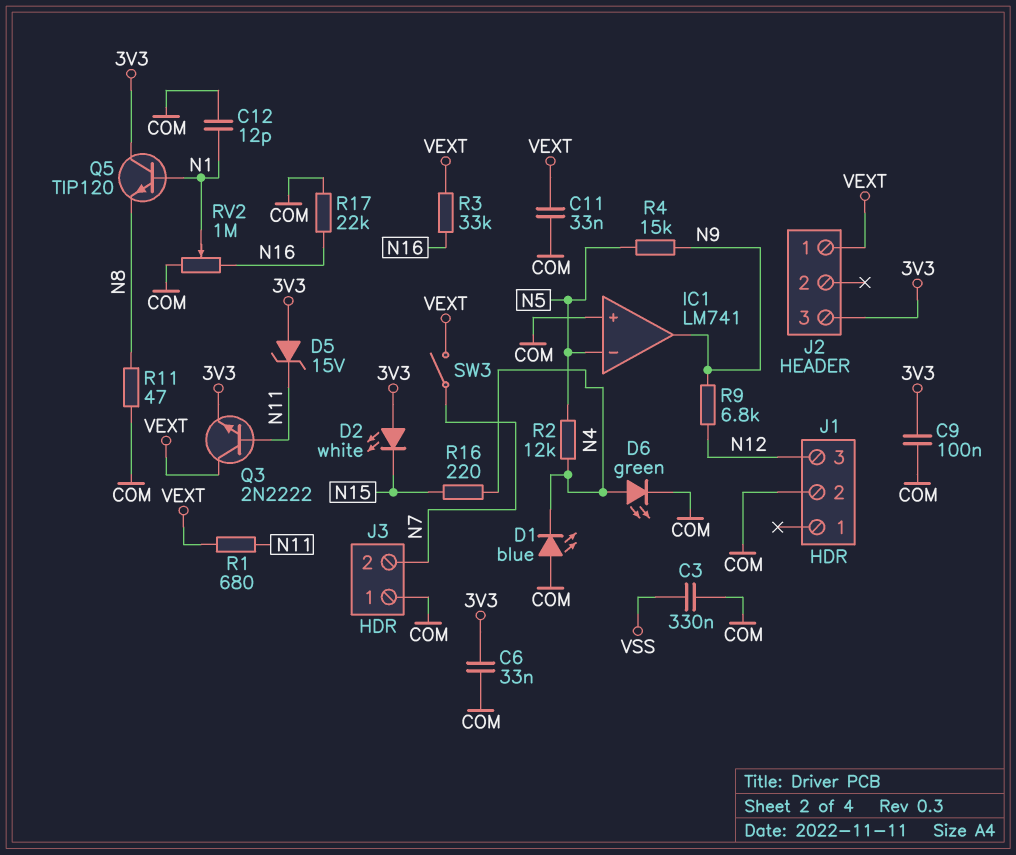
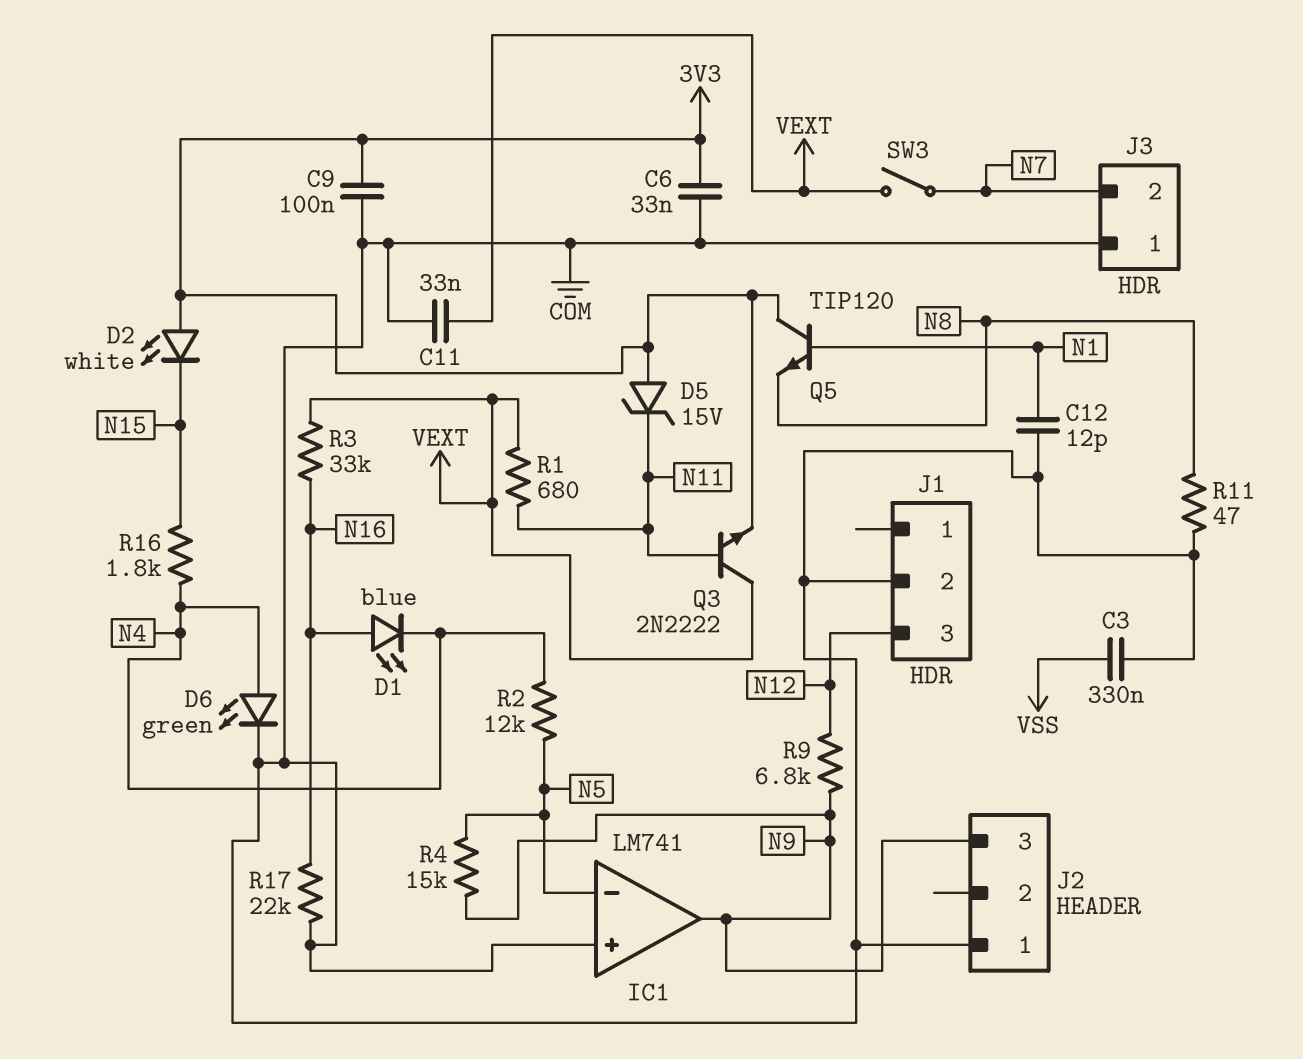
D1: LED blue (A COM, K N4) -> LED blue (A N16, K N4)
J2 pin 1: VEXT -> COM
J2 pin 3: 3V3 -> N9
R16: 220 (N4, N15) -> 1.8k (N4, N15)
RV2: 1M (COM, N16, wiper N1) -> none

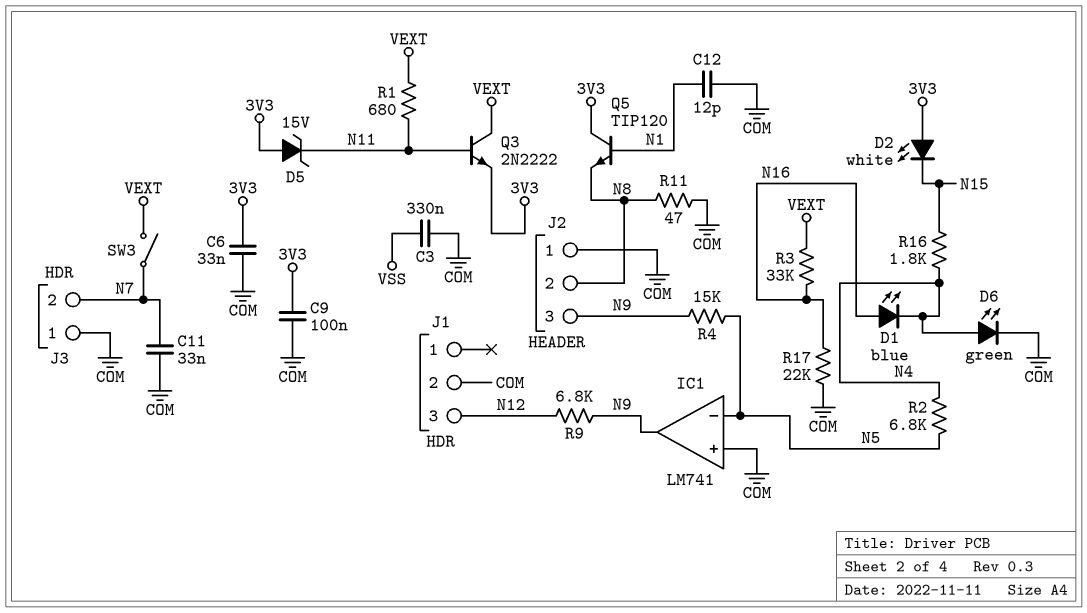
C11: 33nF (COM, VEXT) -> 33nF (COM, N7)
J2 pin 2: none -> N8
R2: 12k (N4, N5) -> 6.8k (N4, N5)

